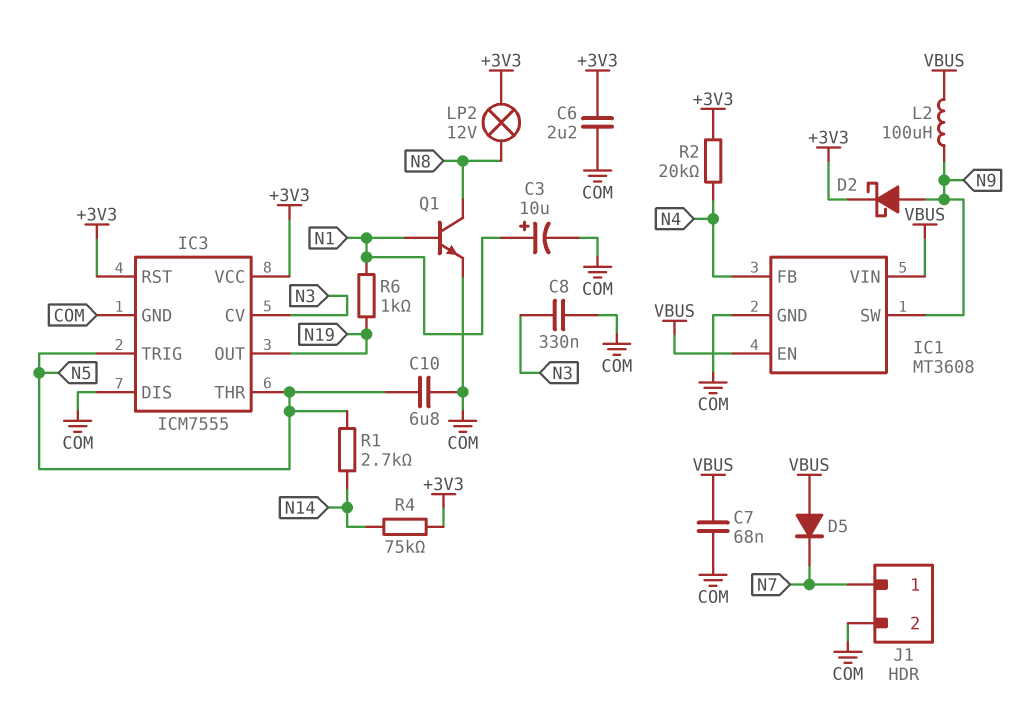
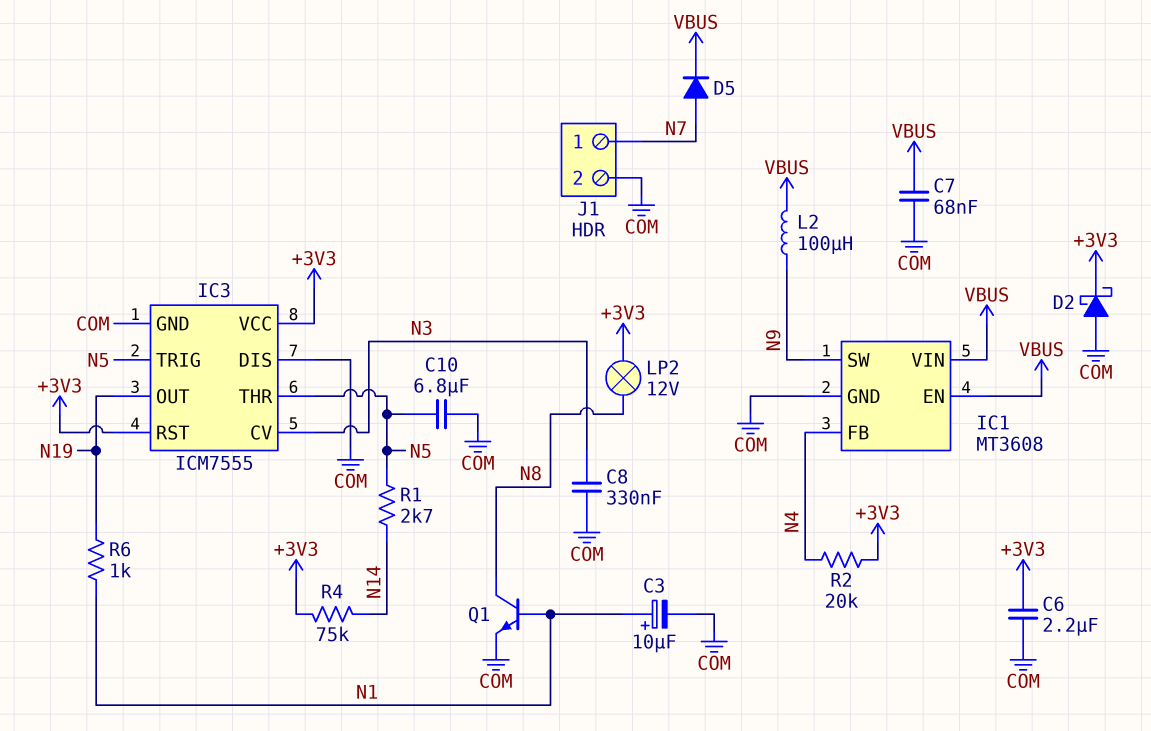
D2: schottky (A N9, K +3V3) -> schottky (A COM, K +3V3)
D5: diode (A VBUS, K N7) -> diode (A N7, K VBUS)

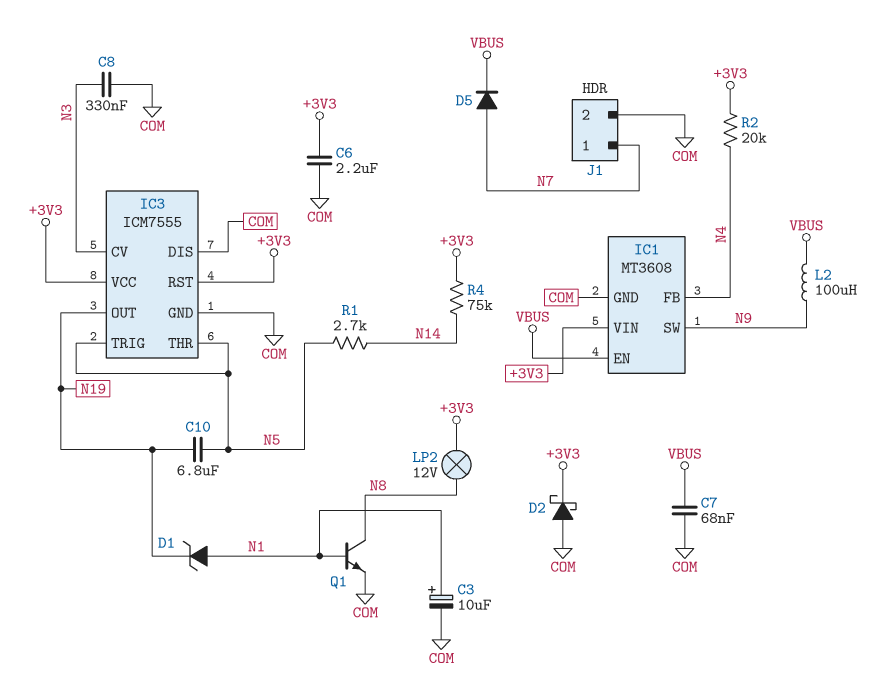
C10: 6.8uF (COM, N5) -> 6.8uF (N5, N19)
D1: none -> zener (A N1, K N19)
IC1 pin VIN: VBUS -> +3V3
R6: 1k (N1, N19) -> none

